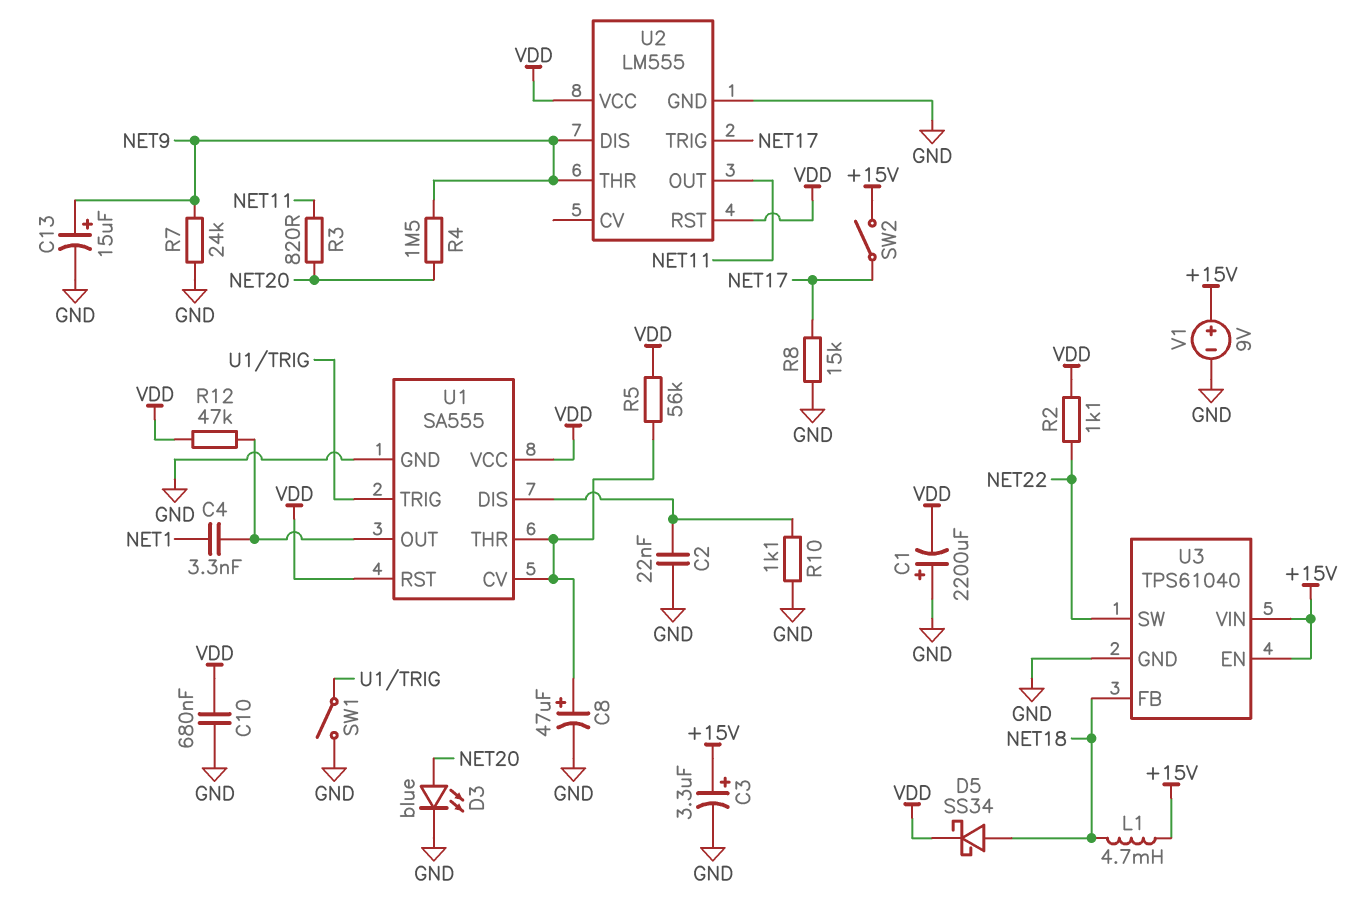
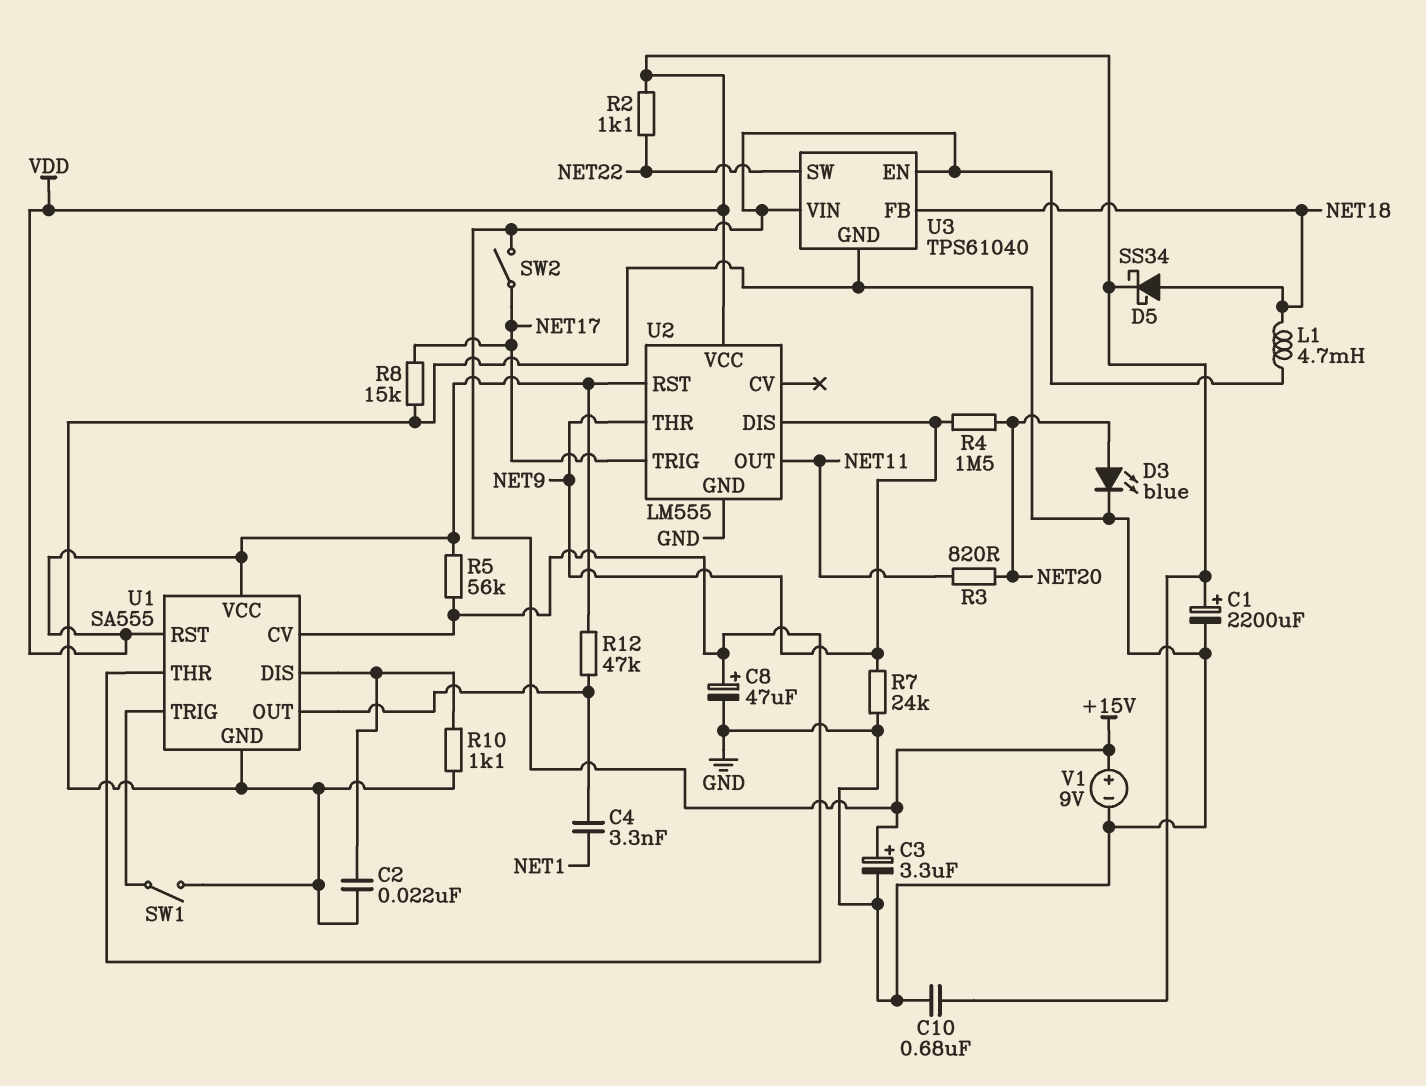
C1: 2200uF (plus GND, minus VDD) -> 2200uF (plus VDD, minus GND)
C13: 15uF (plus NET9, minus GND) -> none

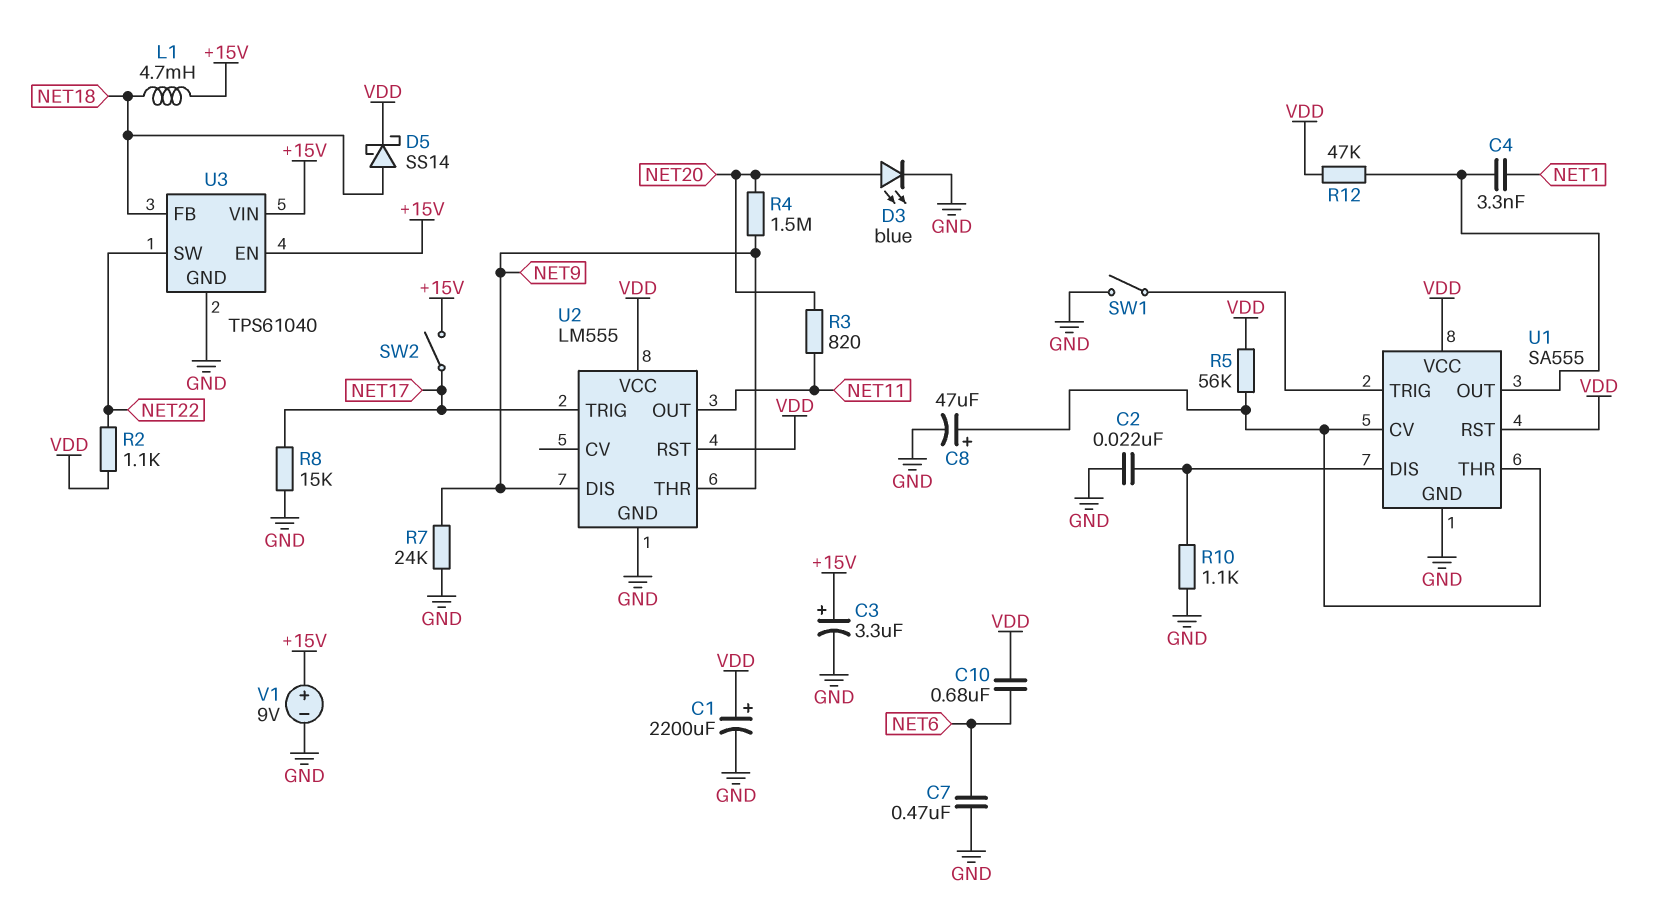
C7: none -> 470nF (GND, NET6)
C10: 680nF (GND, VDD) -> 680nF (NET6, VDD)
D5: schottky SS34 (A NET18, K VDD) -> schottky SS14 (A NET18, K VDD)

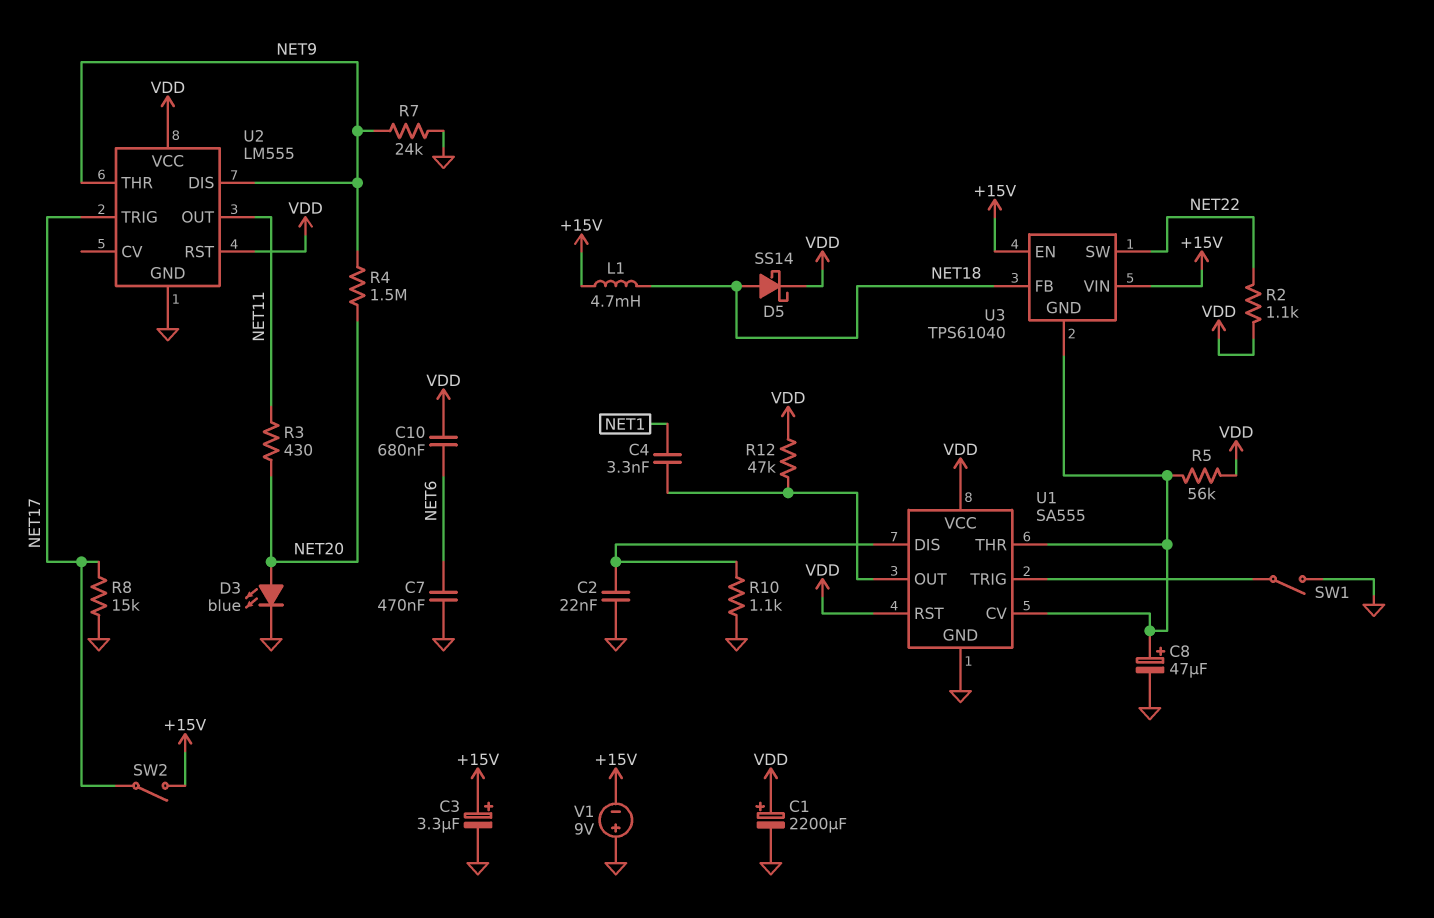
R3: 820 (NET11, NET20) -> 430 (NET11, NET20)
U3 pin GND: GND -> U1/CV
V1: 9V (plus +15V, minus GND) -> 9V (plus GND, minus +15V)

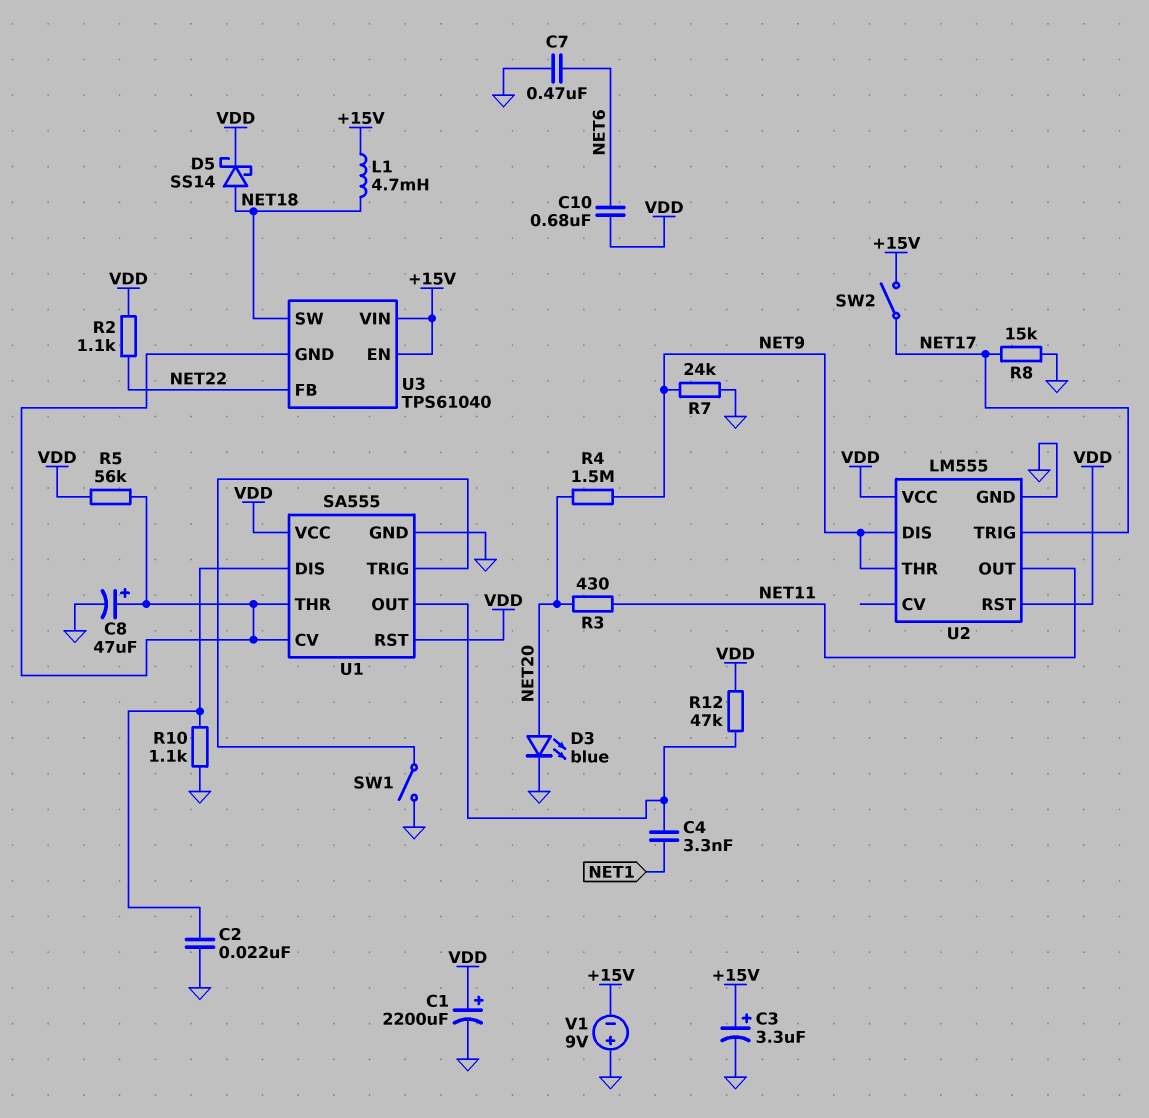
U3 pin FB: NET18 -> NET22
U3 pin SW: NET22 -> NET18

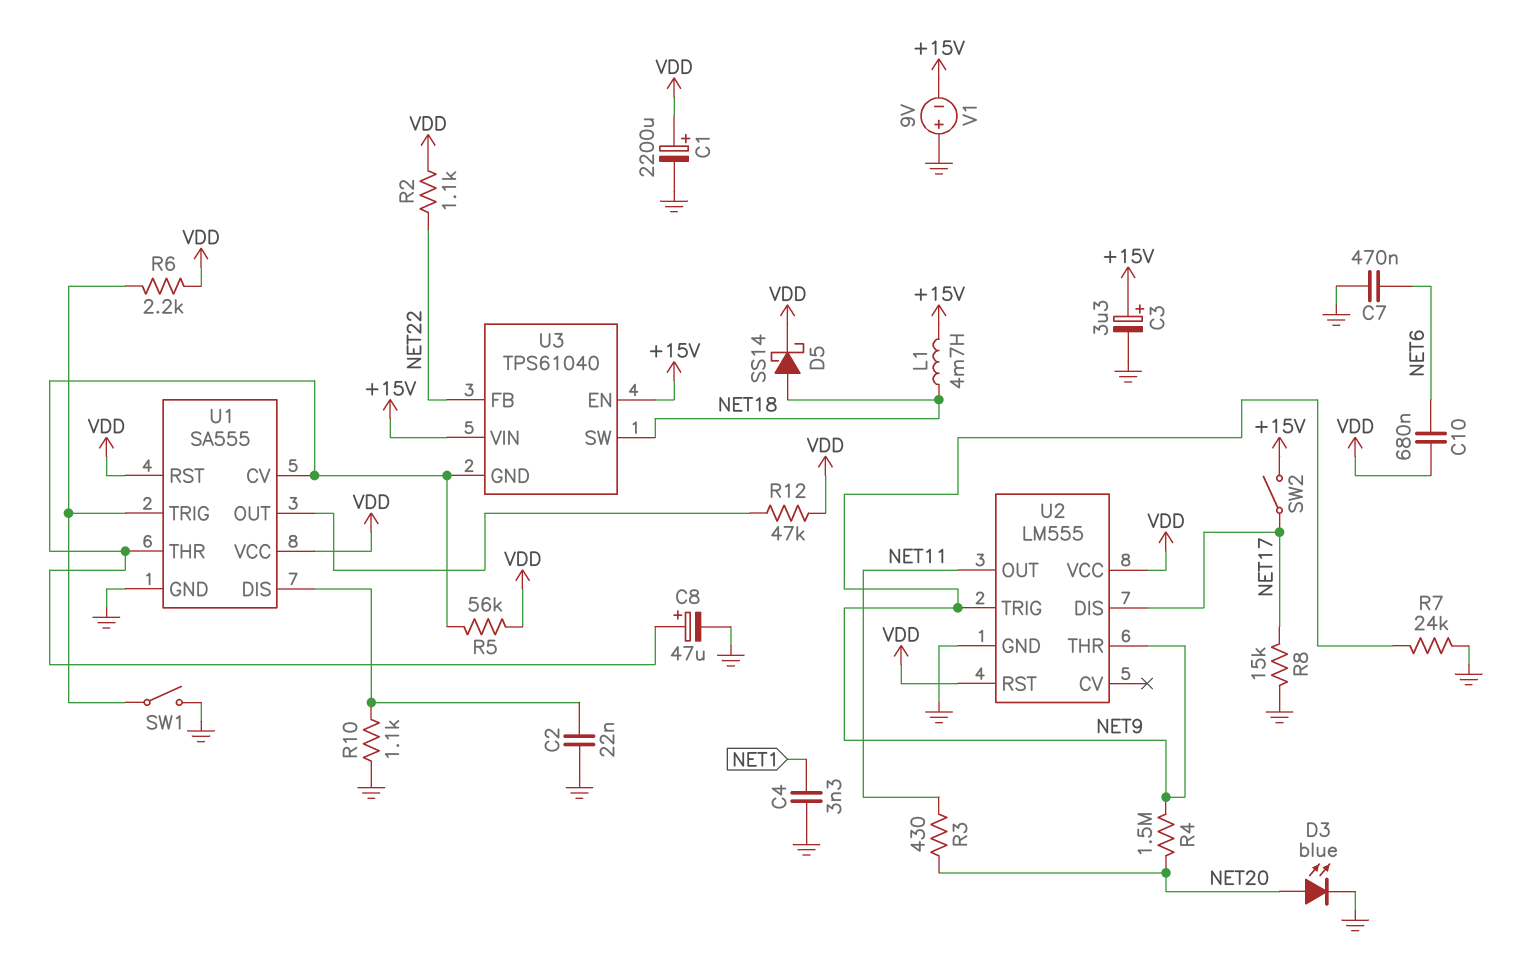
C4: 3.3nF (NET1, U1/OUT) -> 3.3nF (GND, NET1)
R6: none -> 2.2k (U1/TRIG, VDD)
U2 pin DIS: NET9 -> NET17
U2 pin TRIG: NET17 -> NET9

